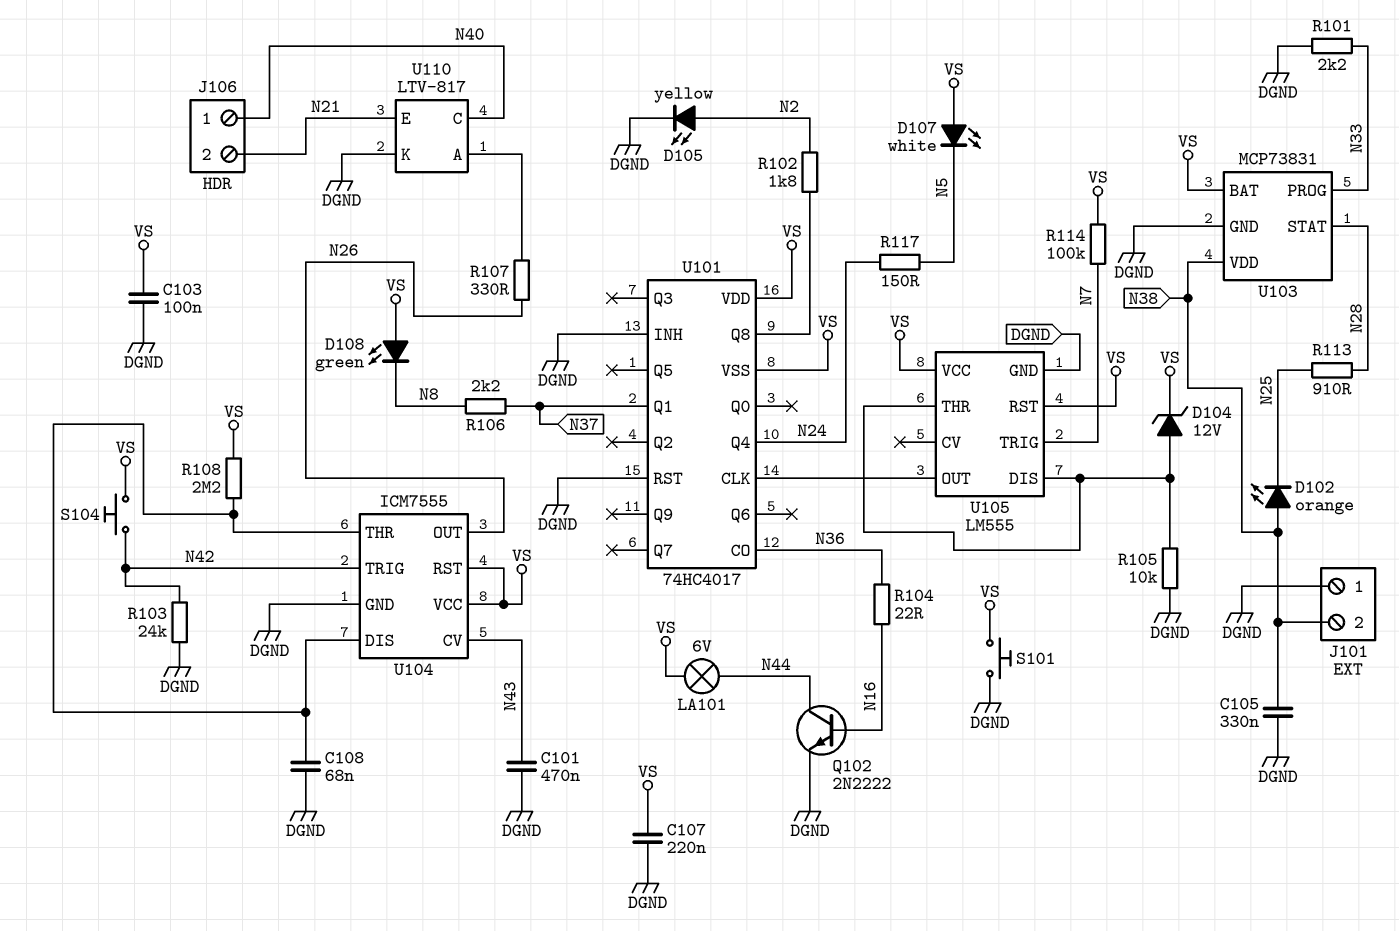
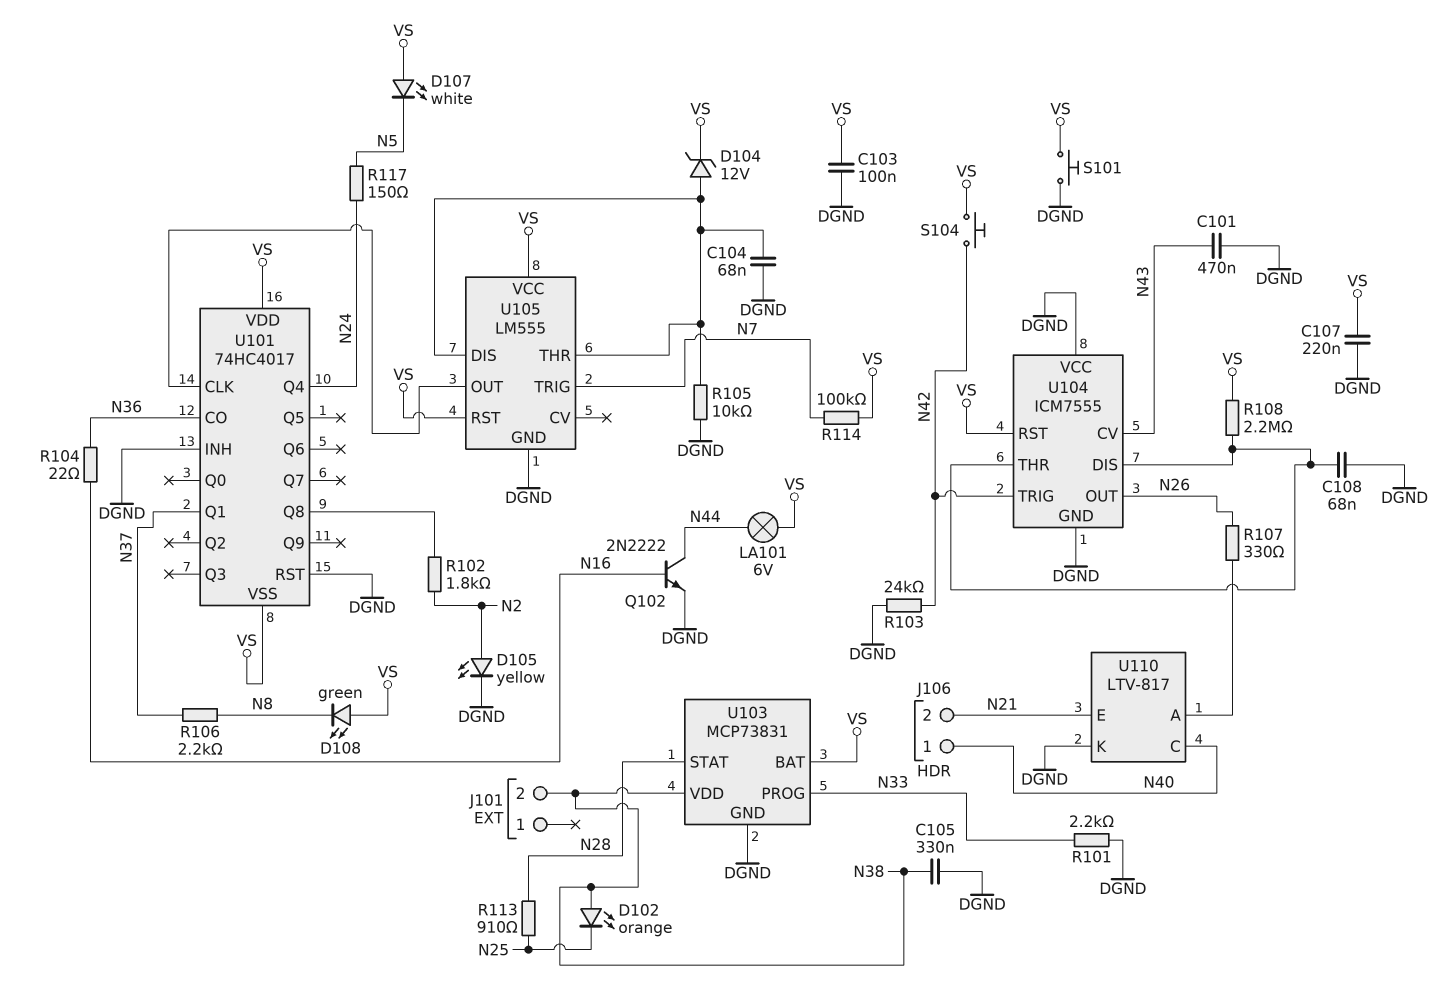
C104: none -> 68nF (DGND, U105/DIS)
J101 pin 1: DGND -> none
U104 pin VCC: VS -> DGND

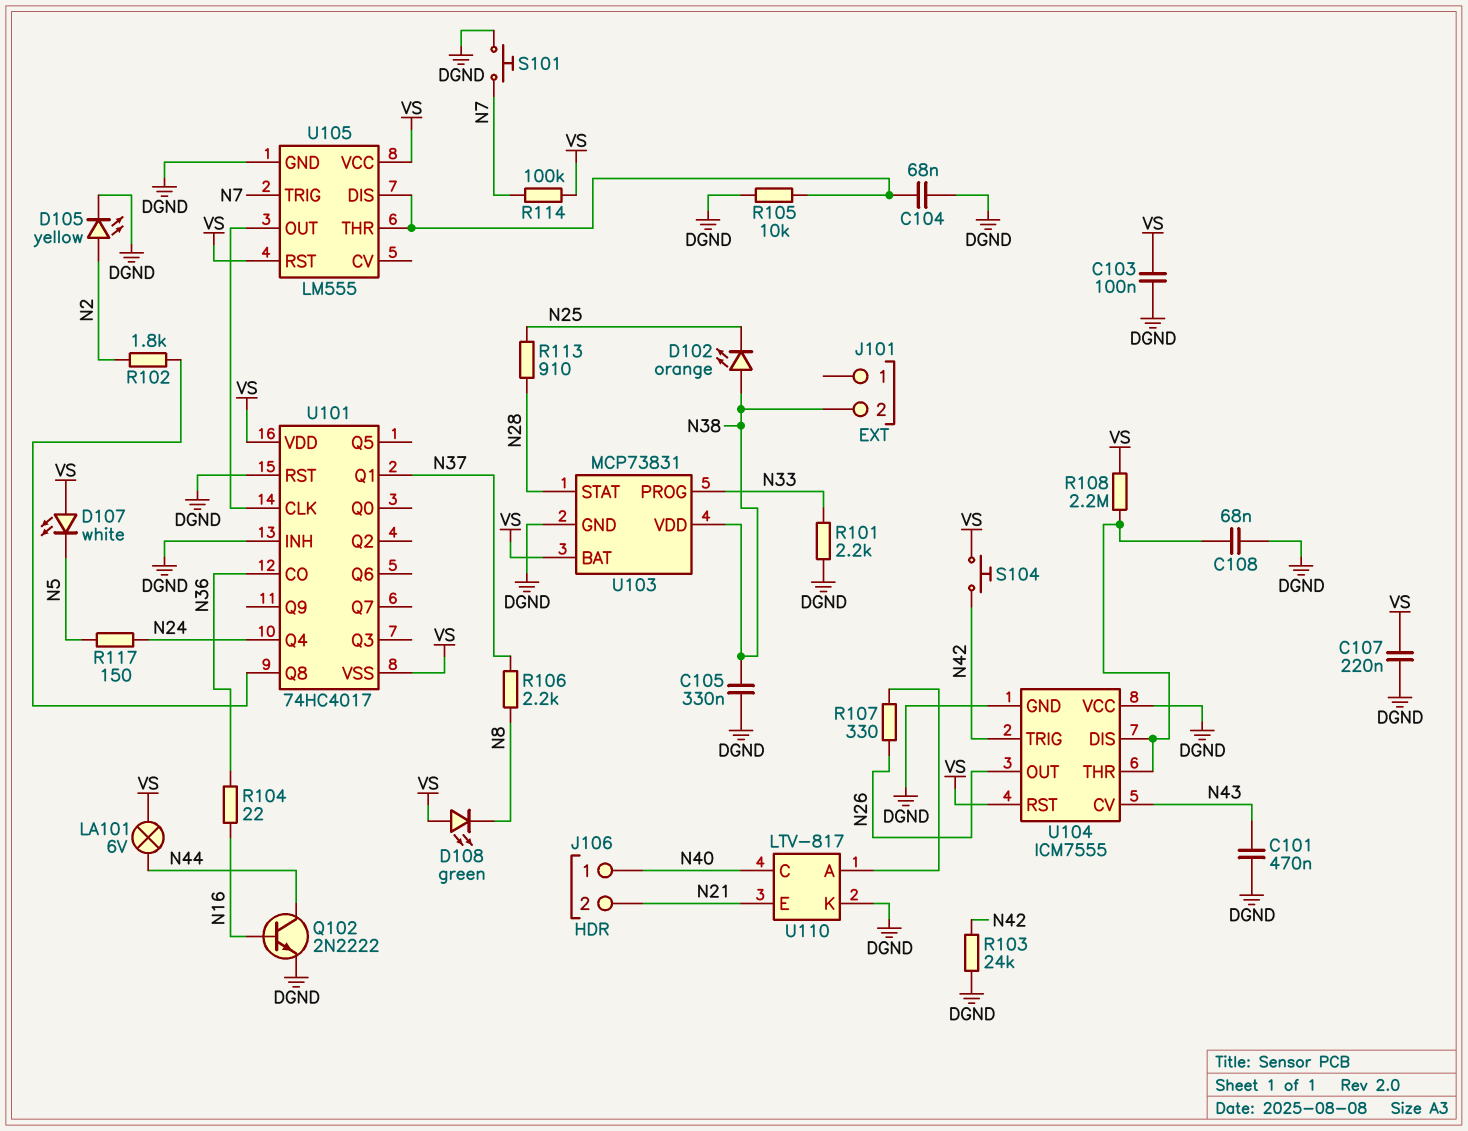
D104: zener 12V (A U105/DIS, K VS) -> none
S101: button (DGND, VS) -> button (DGND, N7)

